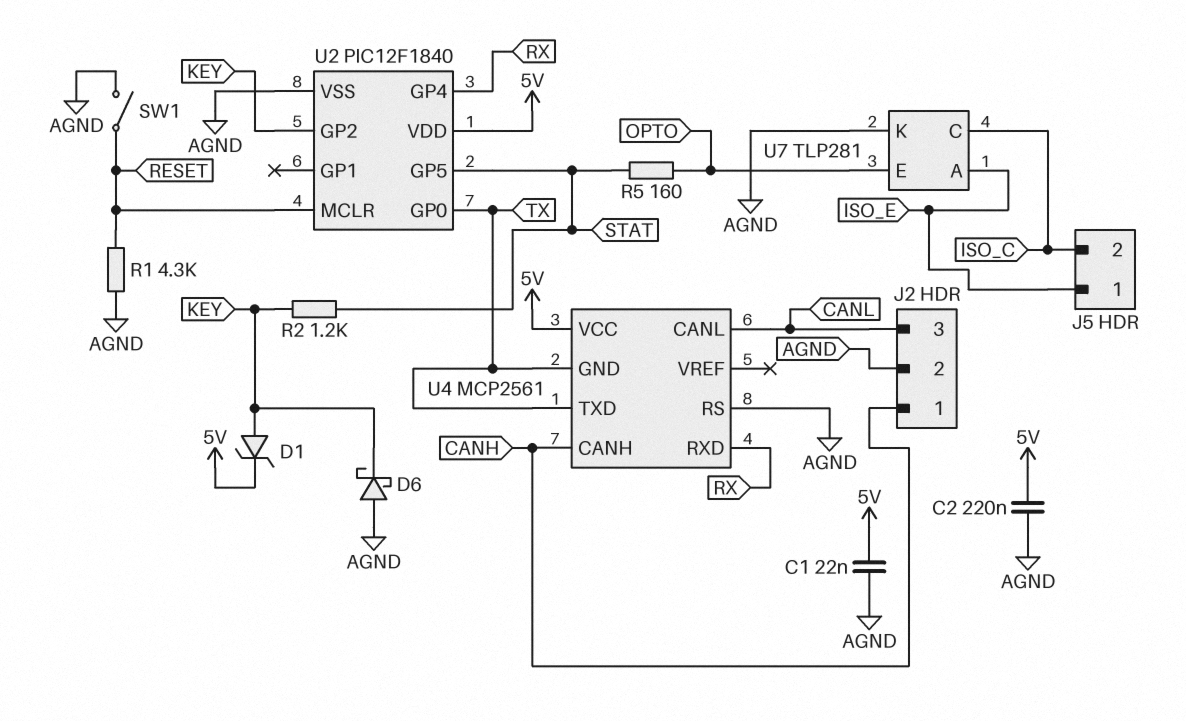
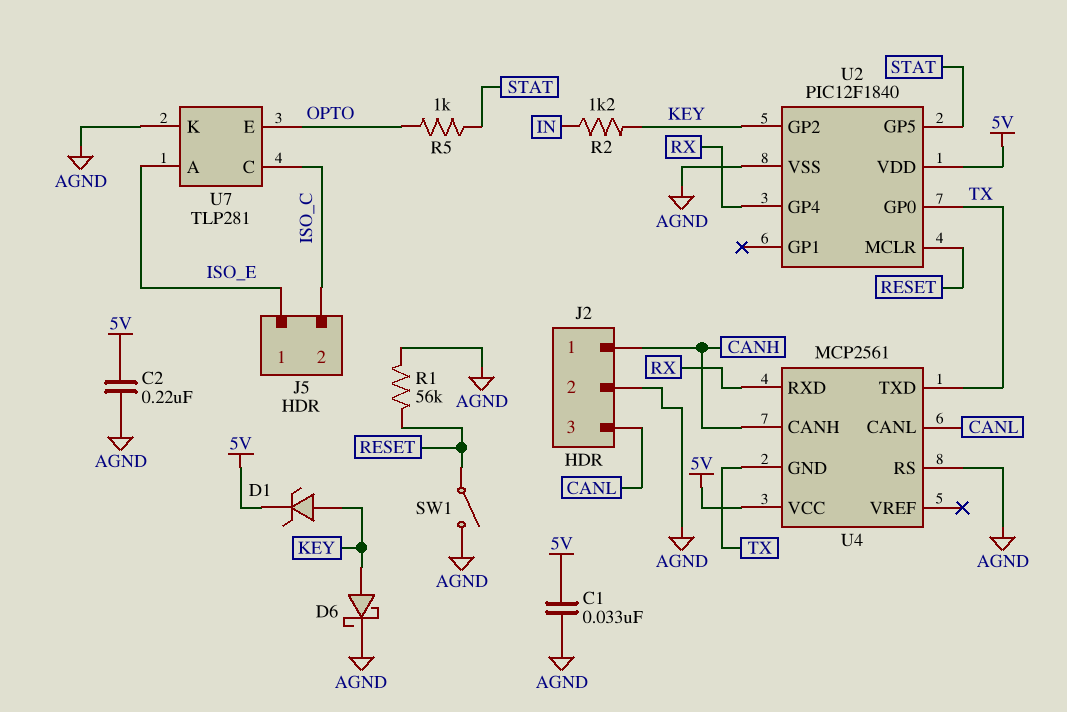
C1: 22nF (5V, AGND) -> 33nF (5V, AGND)
D6: schottky (A AGND, K KEY) -> schottky (A KEY, K AGND)
R1: 4.3k (AGND, RESET) -> 56k (AGND, RESET)
R2: 1.2k (KEY, STAT) -> 1.2k (IN, KEY)
R5: 160 (OPTO, STAT) -> 1k (OPTO, STAT)

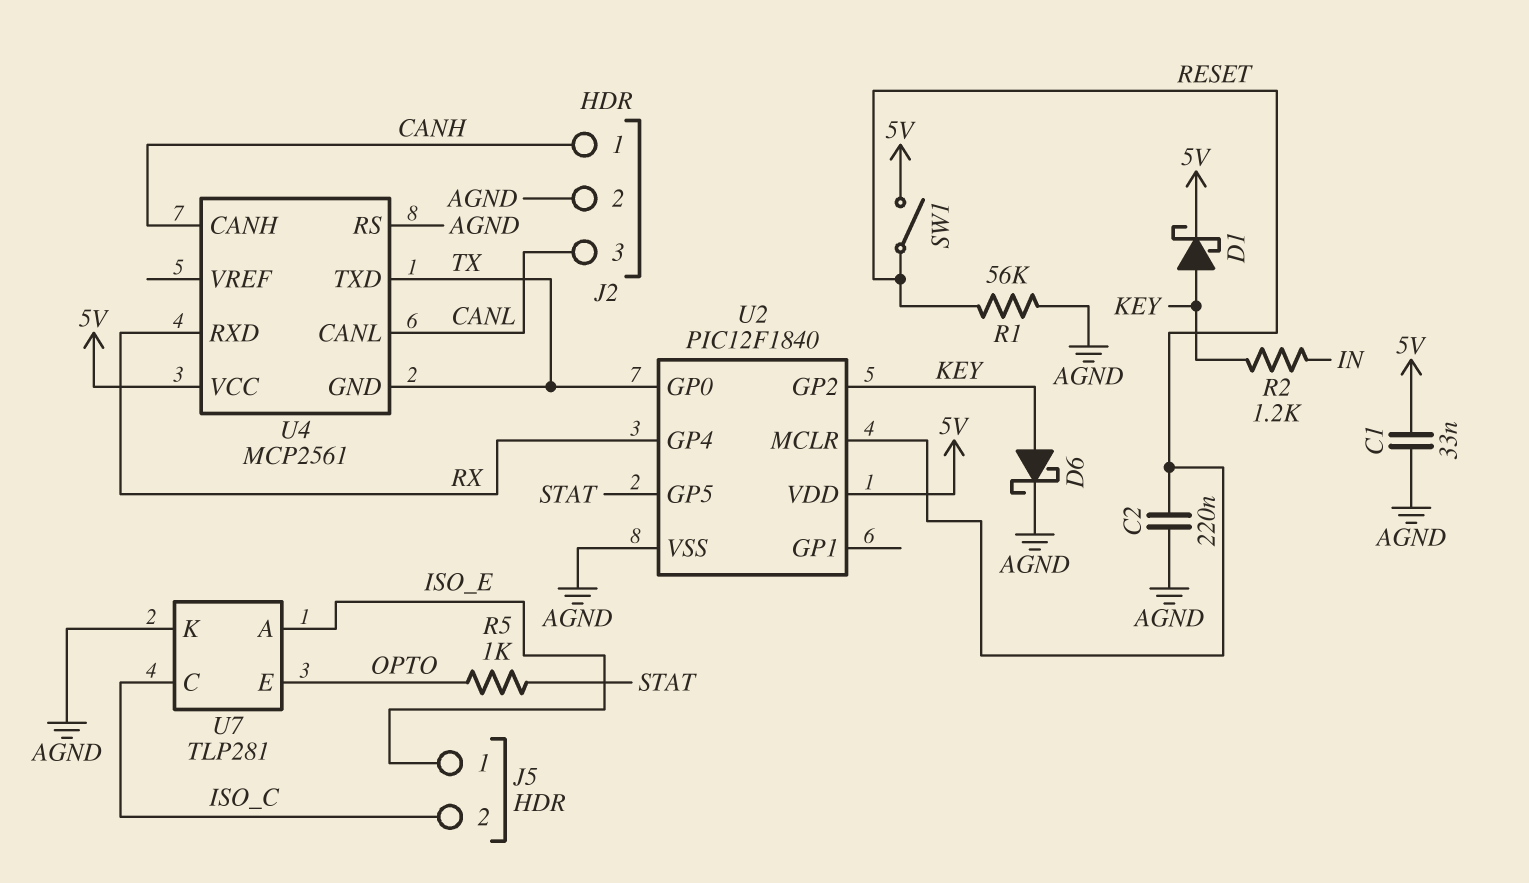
C2: 220nF (5V, AGND) -> 220nF (AGND, RESET)
D1: zener (A KEY, K 5V) -> schottky (A KEY, K 5V)
SW1: switch (AGND, RESET) -> switch (5V, RESET)

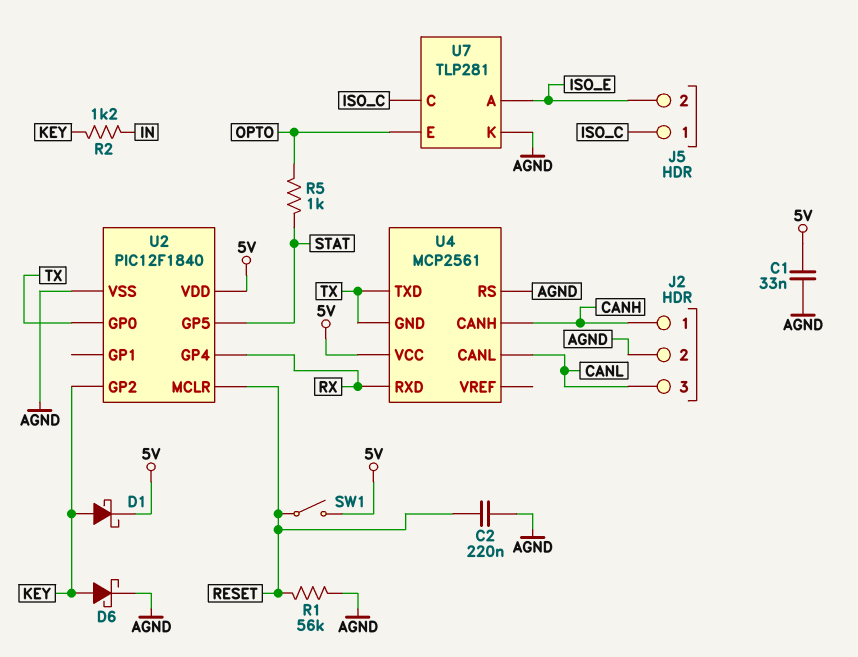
J5 pin 1: ISO_E -> ISO_C
J5 pin 2: ISO_C -> ISO_E

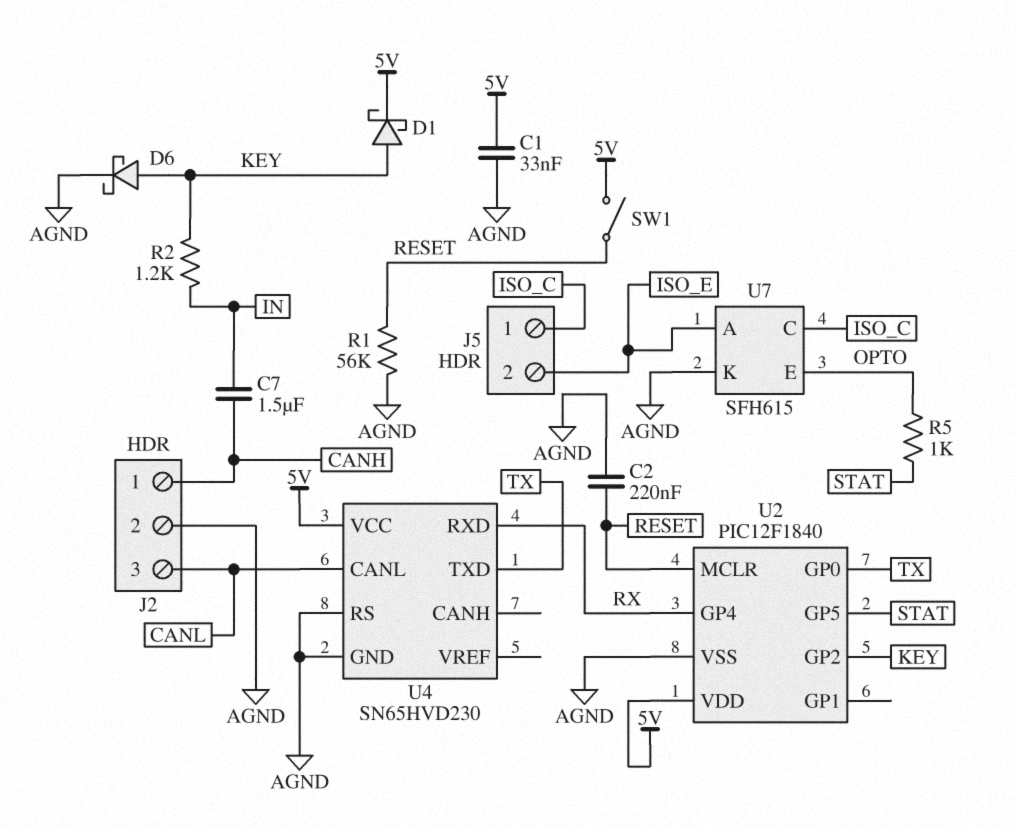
C7: none -> 1.5uF (CANH, IN)
U4: MCP2561 -> SN65HVD230
U4 pin CANH: CANH -> none
U4 pin GND: TX -> AGND
U7: TLP281 -> SFH615

